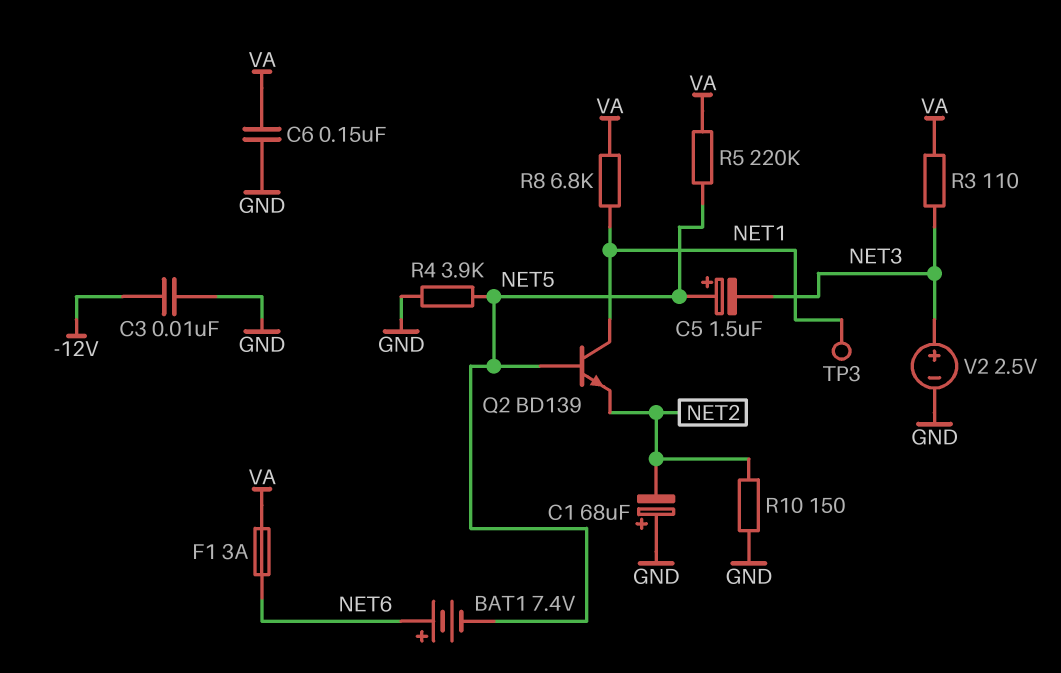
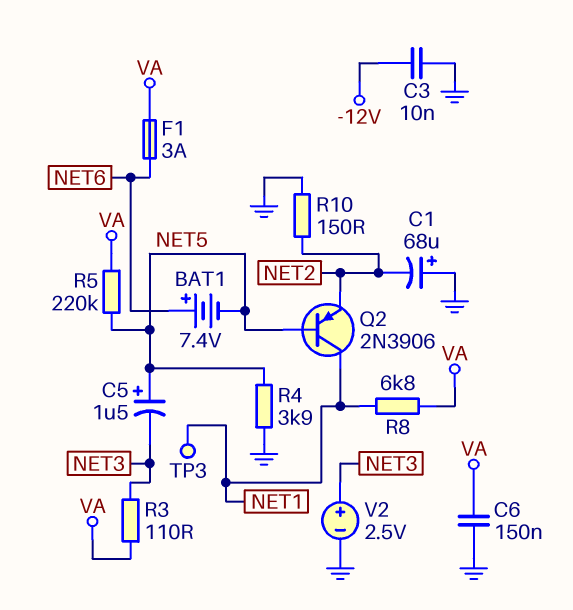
Q2: NPN BD139 (B NET5, C NET1, E NET2) -> PNP 2N3906 (B NET5, C NET1, E NET2)

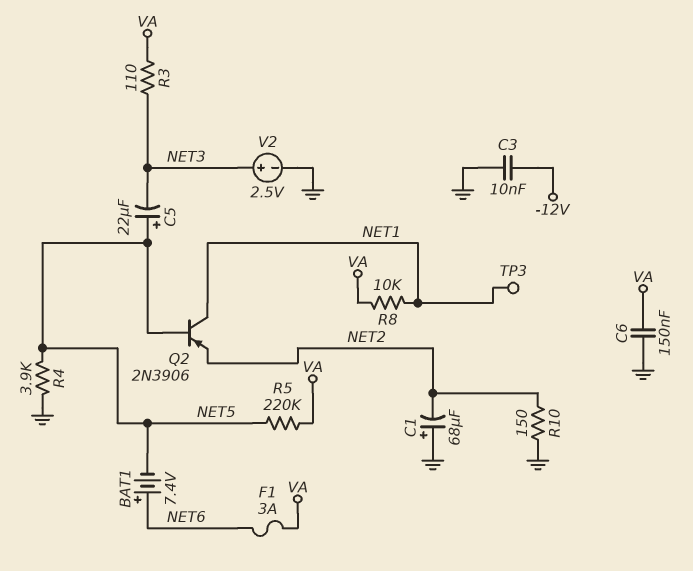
C5: 1.5uF (plus NET5, minus NET3) -> 22uF (plus NET5, minus NET3)
R8: 6.8k (NET1, VA) -> 10k (NET1, VA)

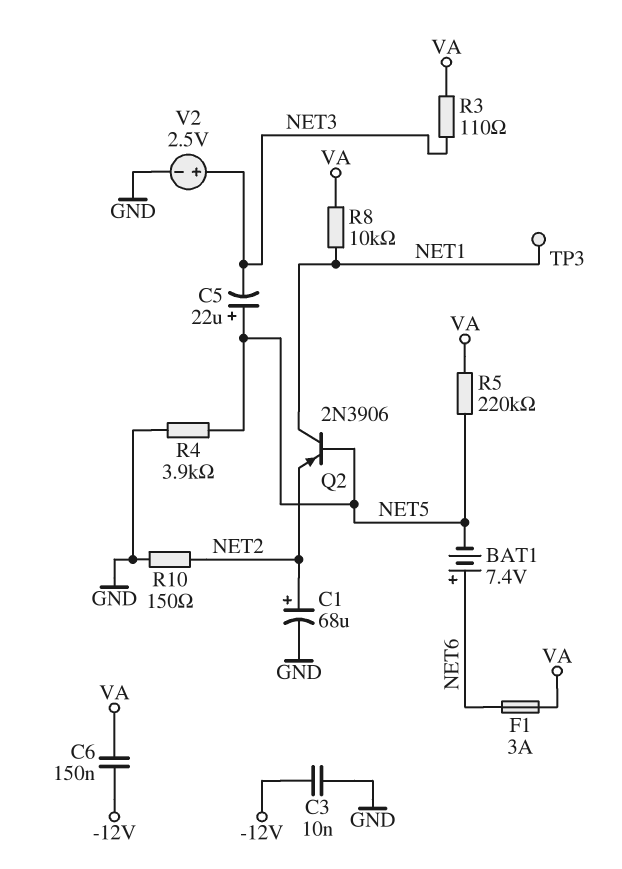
C1: 68uF (plus GND, minus NET2) -> 68uF (plus NET2, minus GND)
C6: 150nF (GND, VA) -> 150nF (-12V, VA)

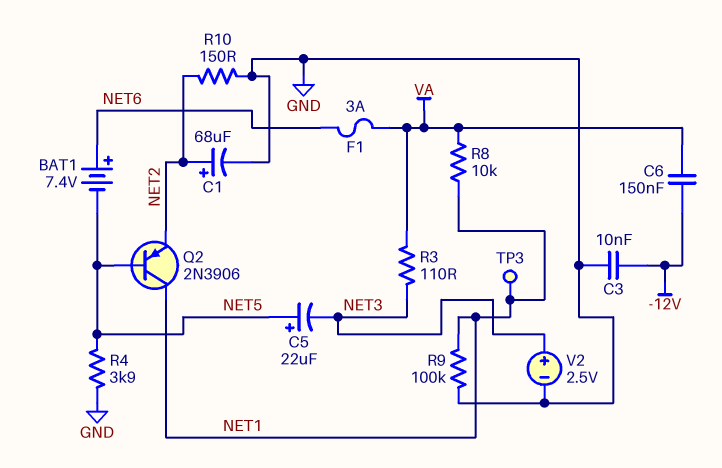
R5: 220k (NET5, VA) -> none
R9: none -> 100k (GND, NET1)

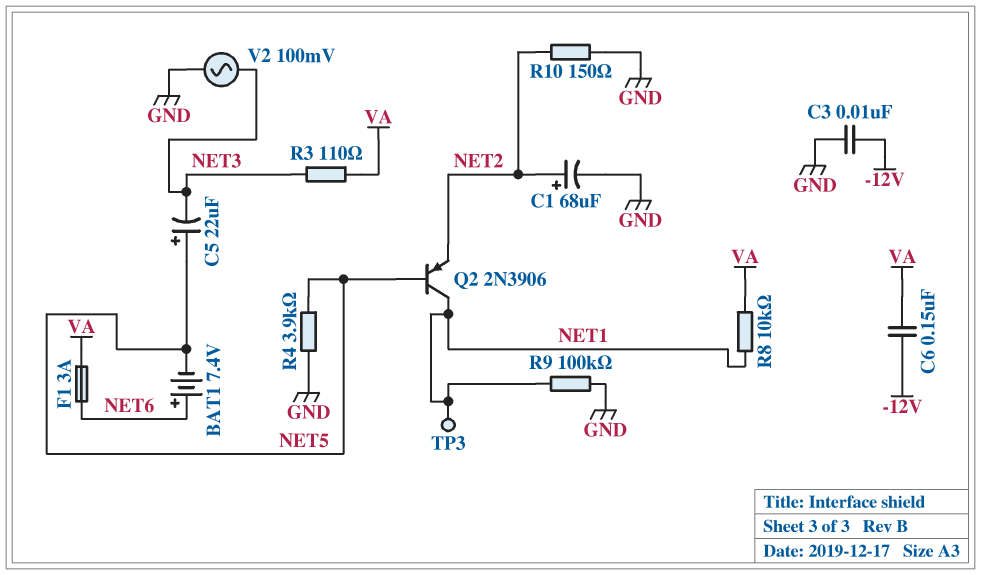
V2: 2.5V (plus NET3, minus GND) -> AC 100mV (GND, NET3)

